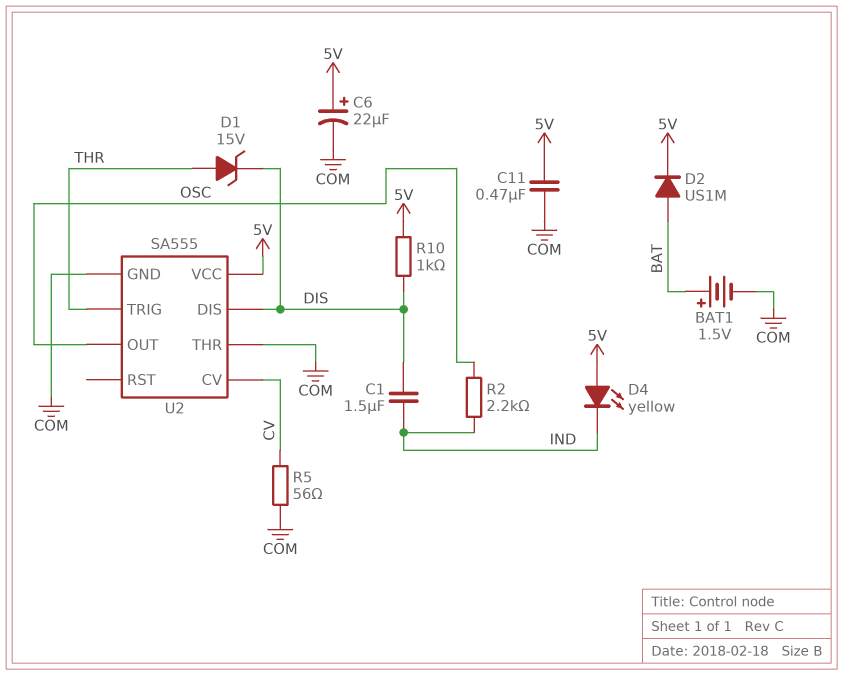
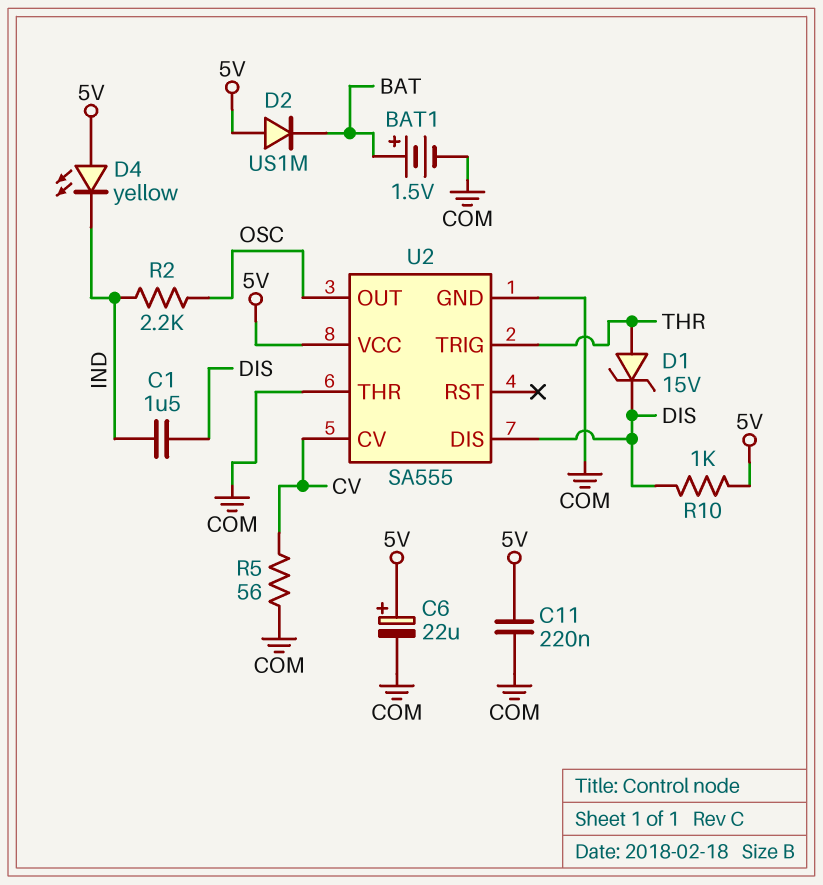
C11: 470nF (5V, COM) -> 220nF (5V, COM)
D2: diode US1M (A BAT, K 5V) -> diode US1M (A 5V, K BAT)

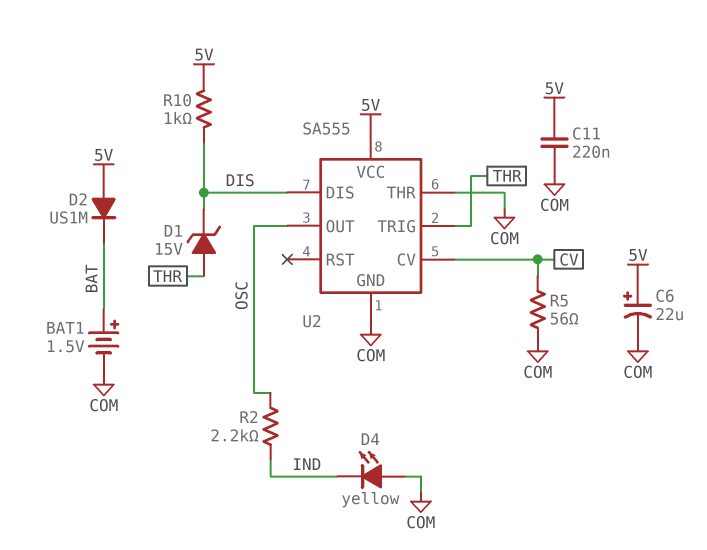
C1: 1.5uF (DIS, IND) -> none
D4: LED yellow (A 5V, K IND) -> LED yellow (A COM, K IND)

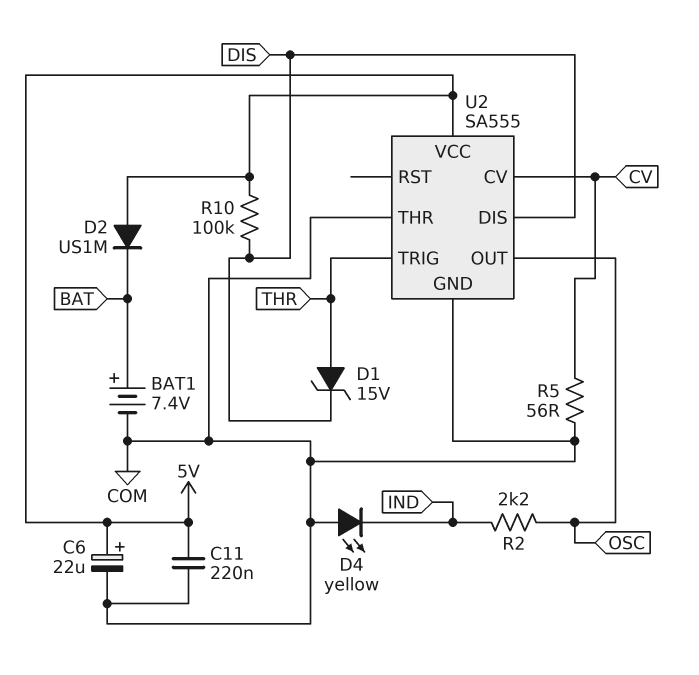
BAT1: 1.5V (plus BAT, minus COM) -> 7.4V (plus BAT, minus COM)
R10: 1k (5V, DIS) -> 100k (5V, DIS)

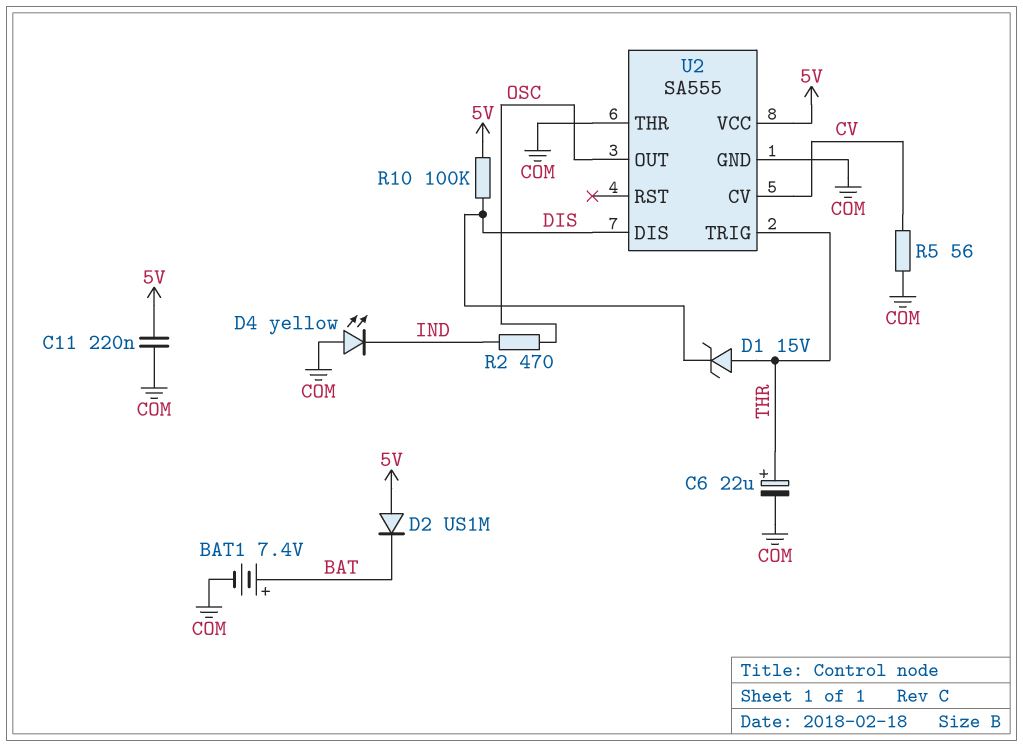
C6: 22uF (plus 5V, minus COM) -> 22uF (plus THR, minus COM)
R2: 2.2k (IND, OSC) -> 470 (IND, OSC)

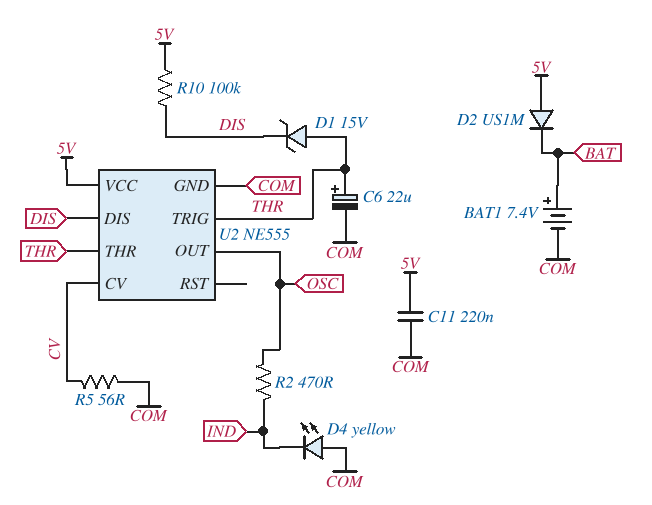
U2: SA555 -> NE555
U2 pin THR: COM -> THR

